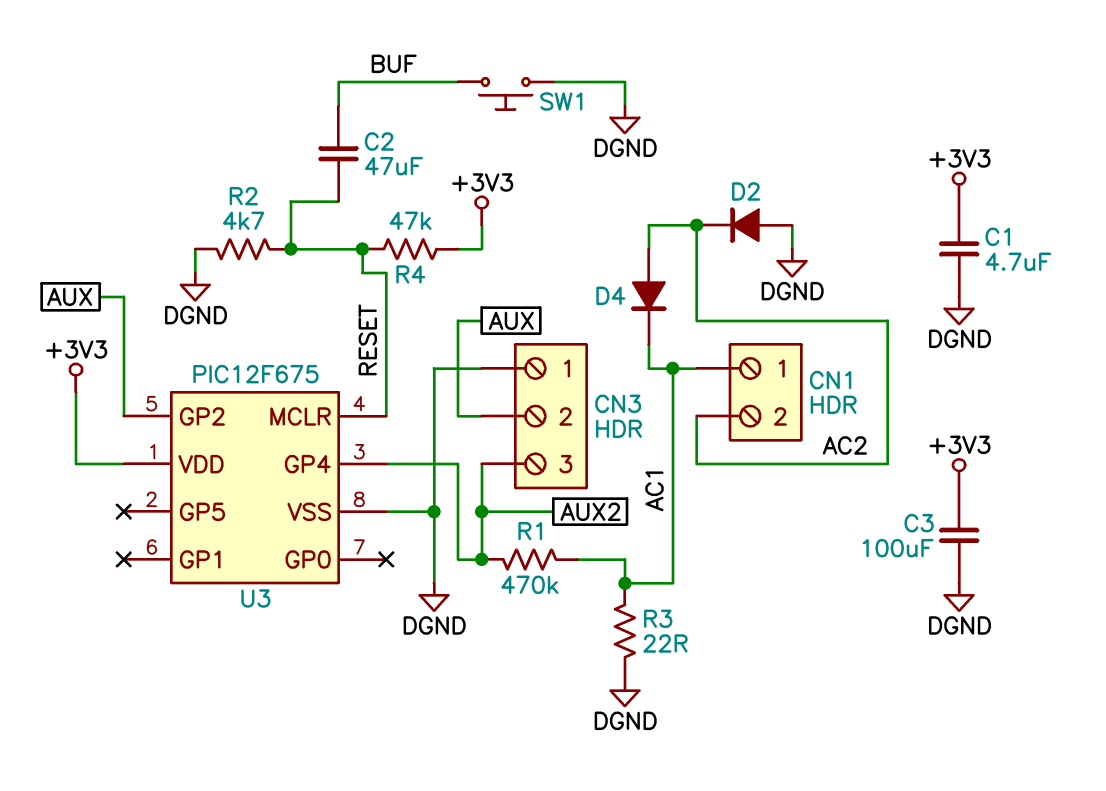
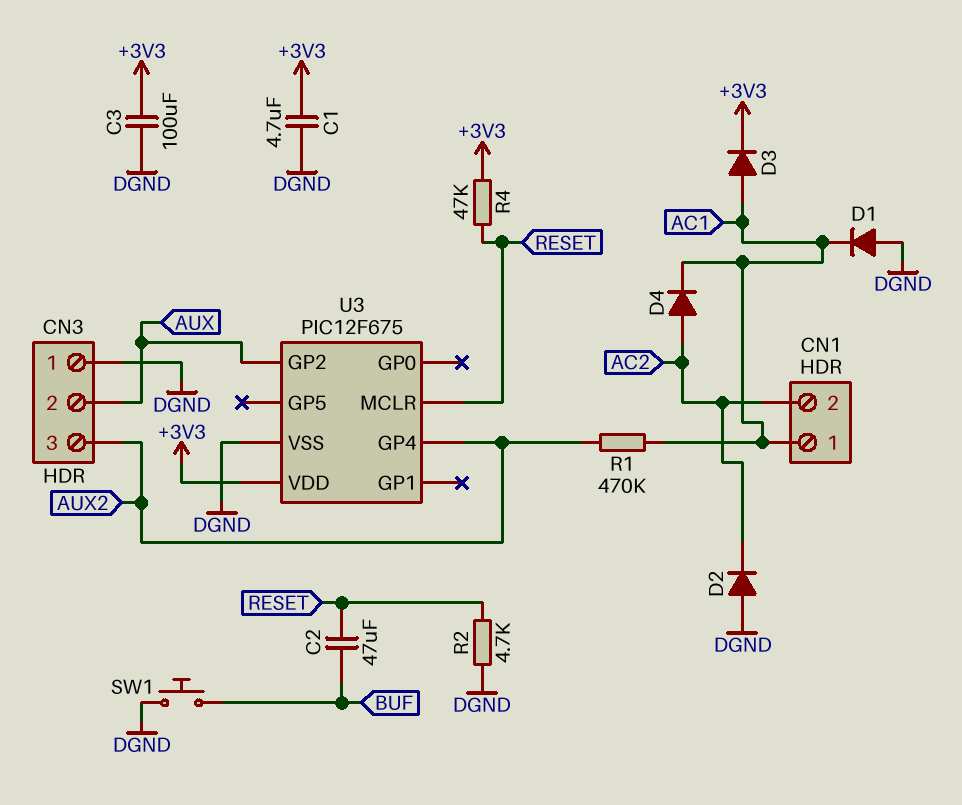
D1: none -> diode (A DGND, K AC1)
D3: none -> diode (A AC1, K +3V3)
R3: 22 (AC1, DGND) -> none

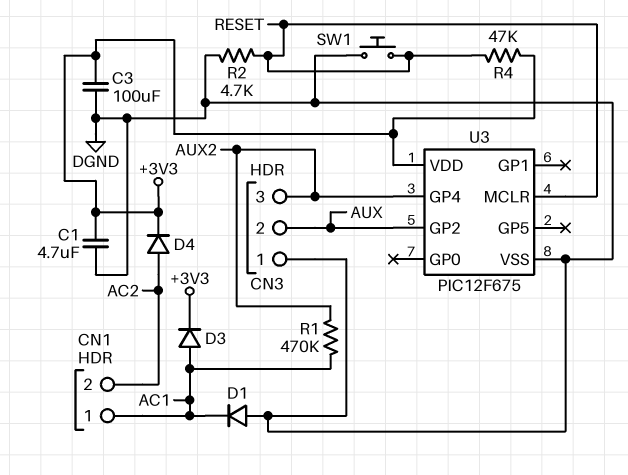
C2: 47uF (BUF, RESET) -> none
D2: diode (A DGND, K AC2) -> none
D4: diode (A AC2, K AC1) -> diode (A AC2, K +3V3)
SW1: button (BUF, DGND) -> button (DGND, RESET)

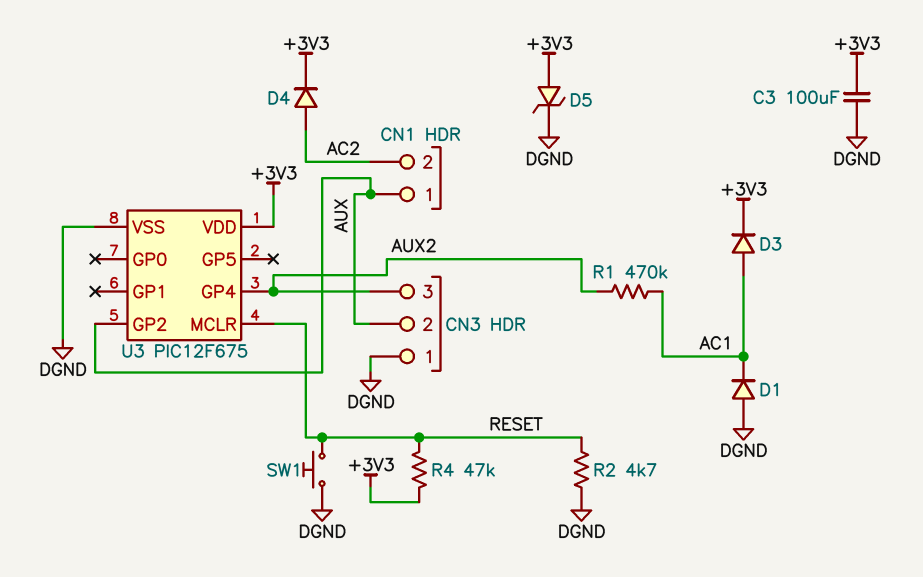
C1: 4.7uF (+3V3, DGND) -> none
CN1 pin 1: AC1 -> AUX
D5: none -> zener (A +3V3, K DGND)

